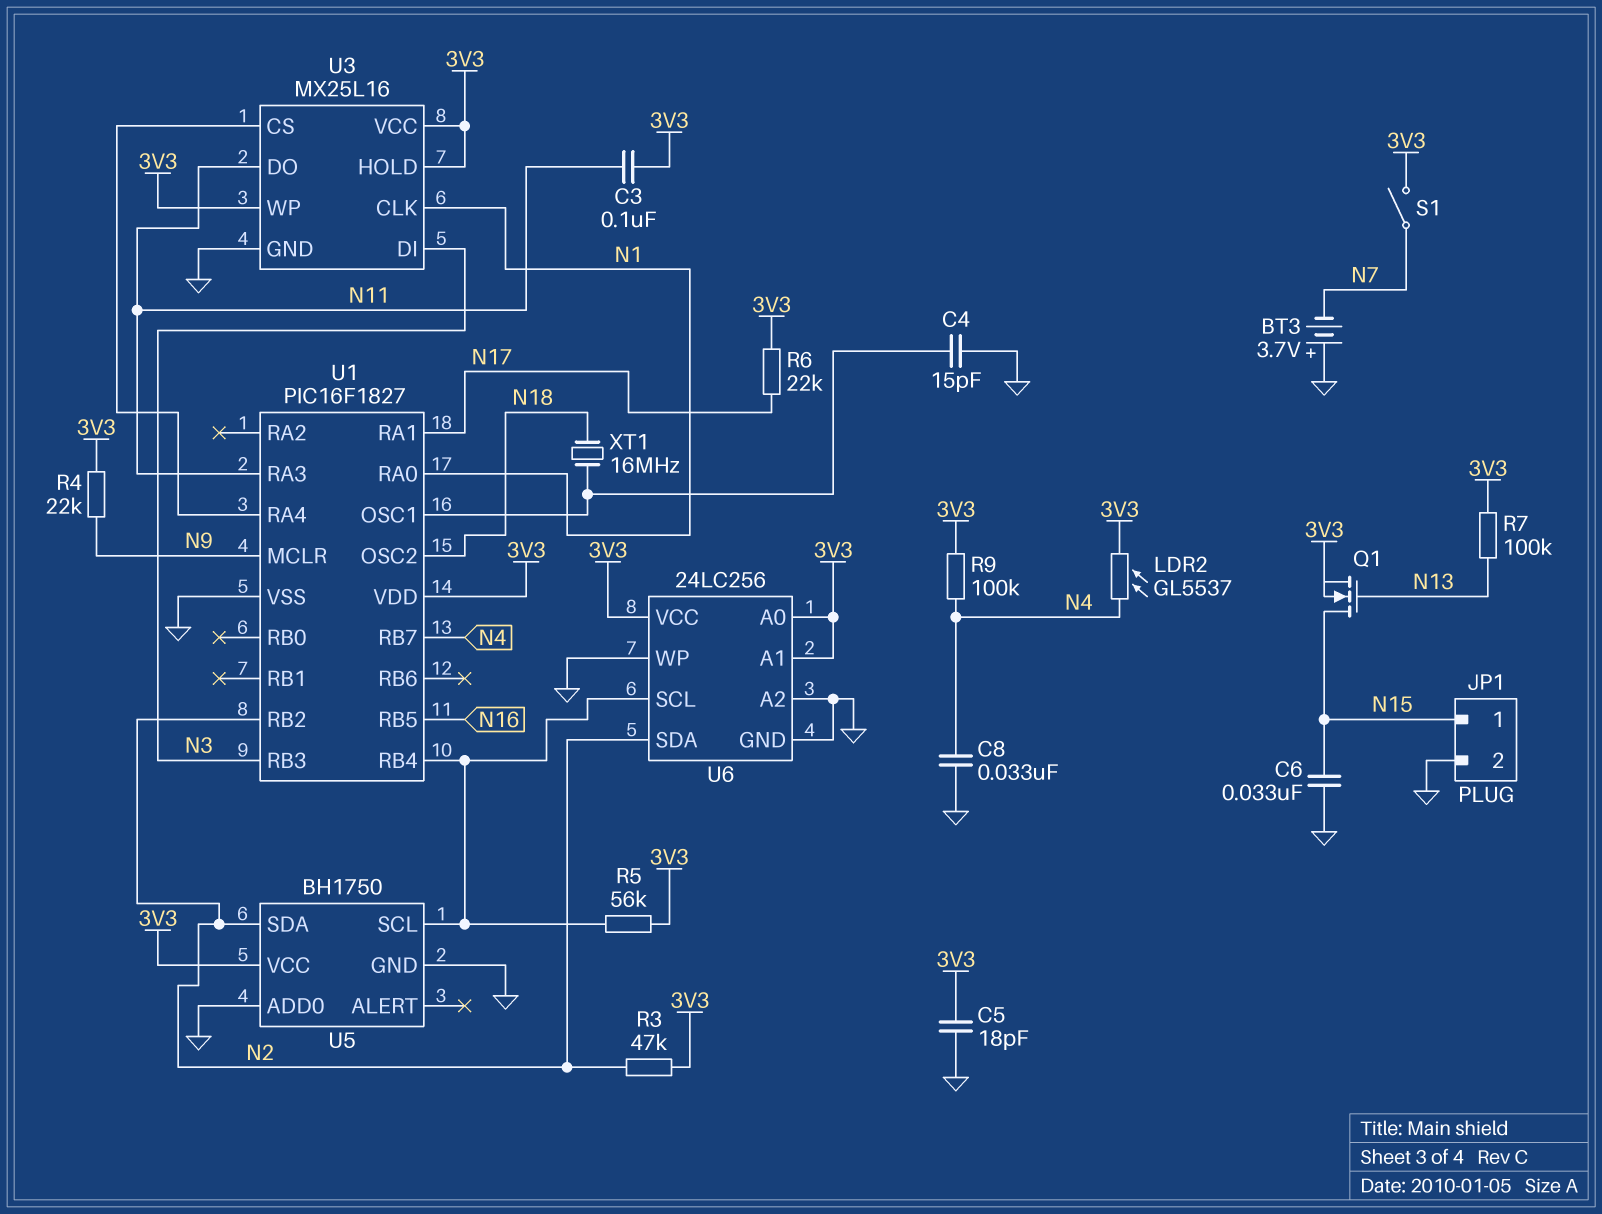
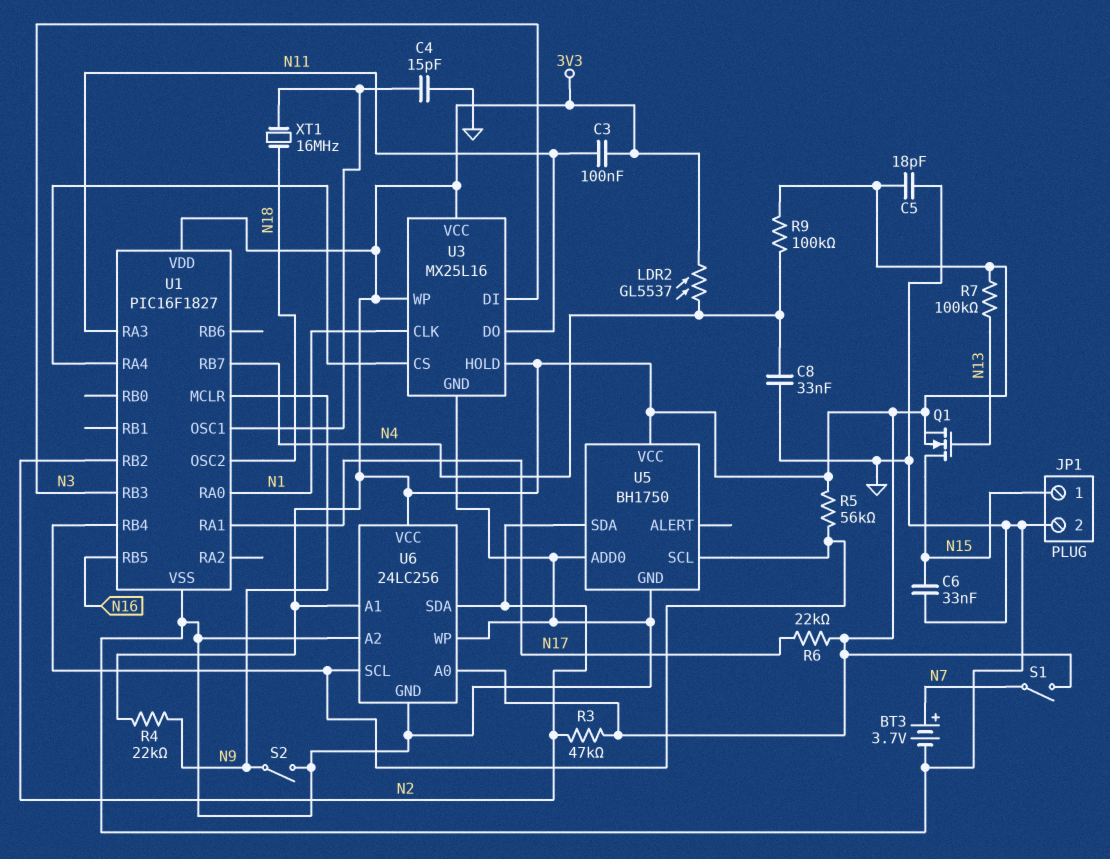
BT3: 3.7V (plus GND, minus N7) -> 3.7V (plus N7, minus GND)
S2: none -> switch (GND, N9)

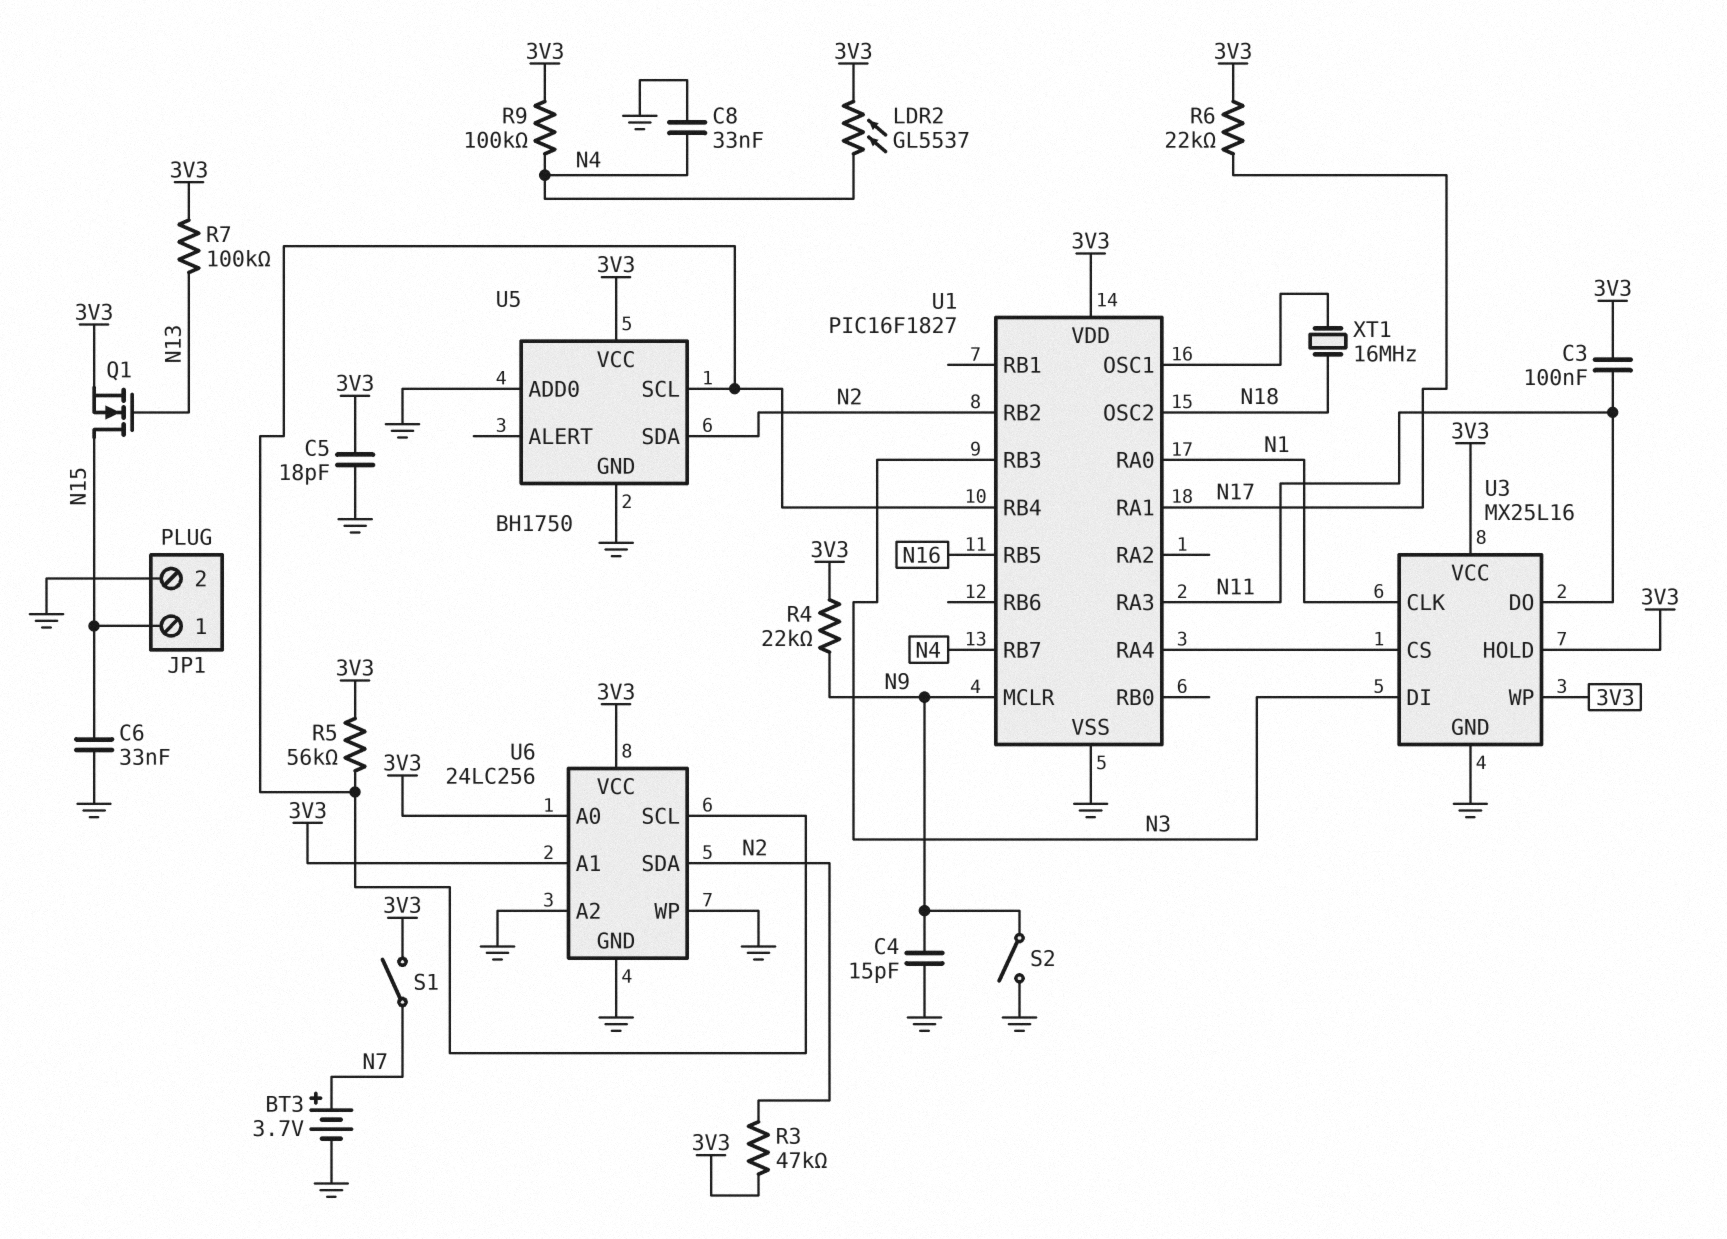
C4: 15pF (GND, U1/OSC1) -> 15pF (GND, N9)

